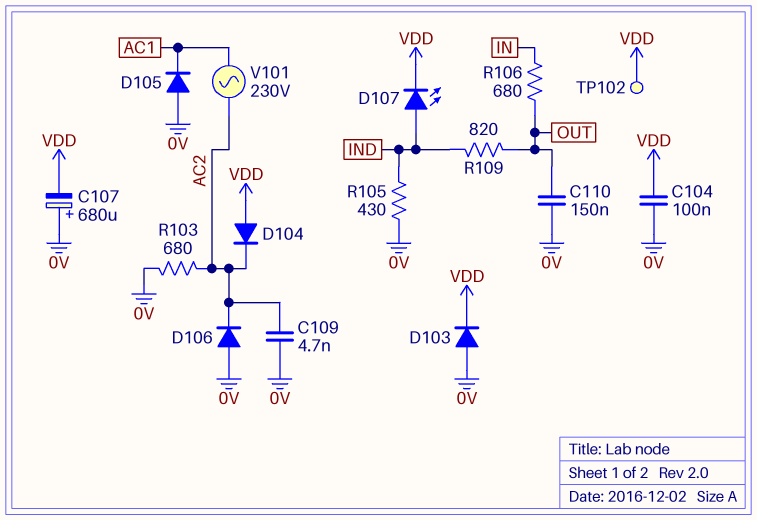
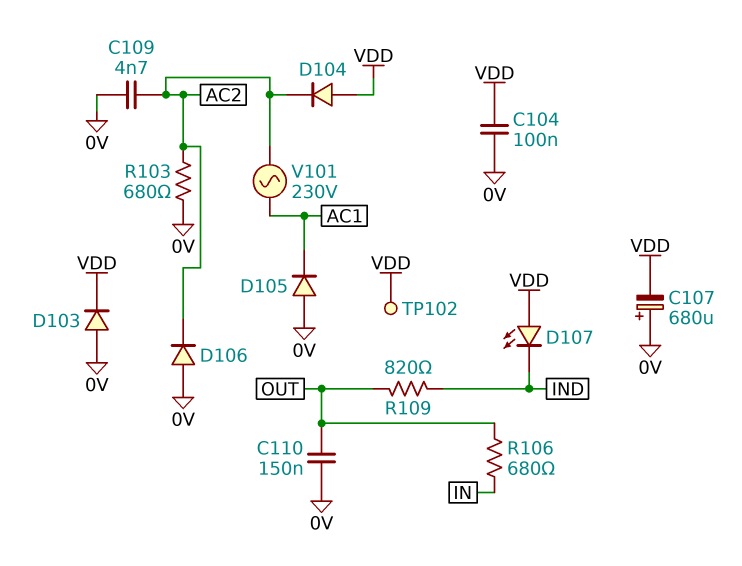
D107: LED (A IND, K VDD) -> LED (A VDD, K IND)
R105: 430 (0V, IND) -> none

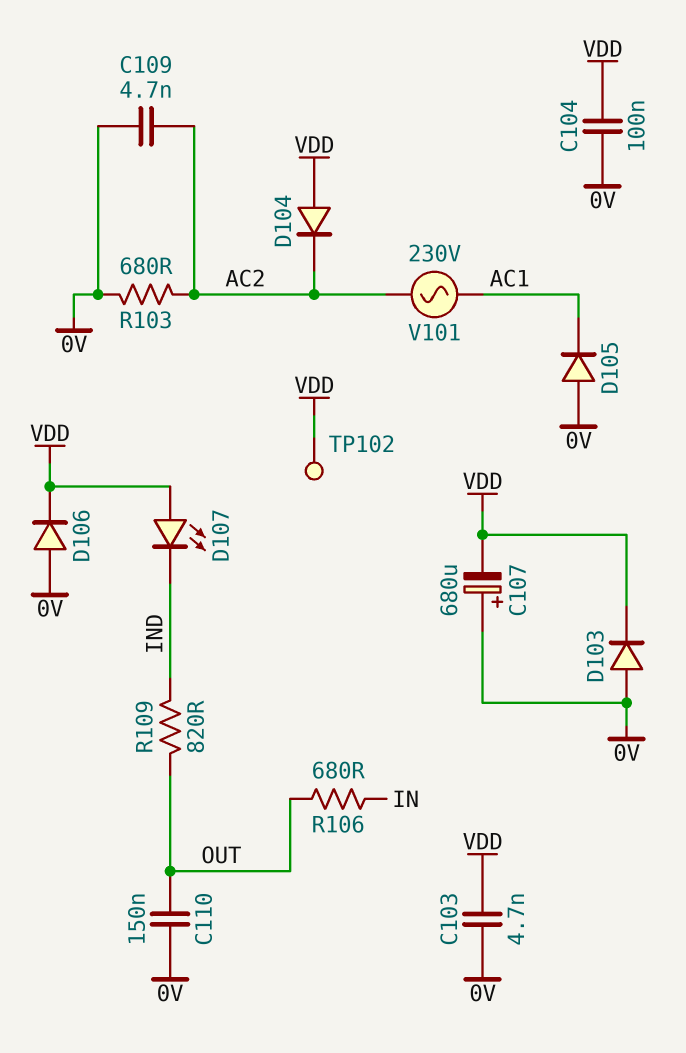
C103: none -> 4.7nF (0V, VDD)
D106: diode (A 0V, K AC2) -> diode (A 0V, K VDD)

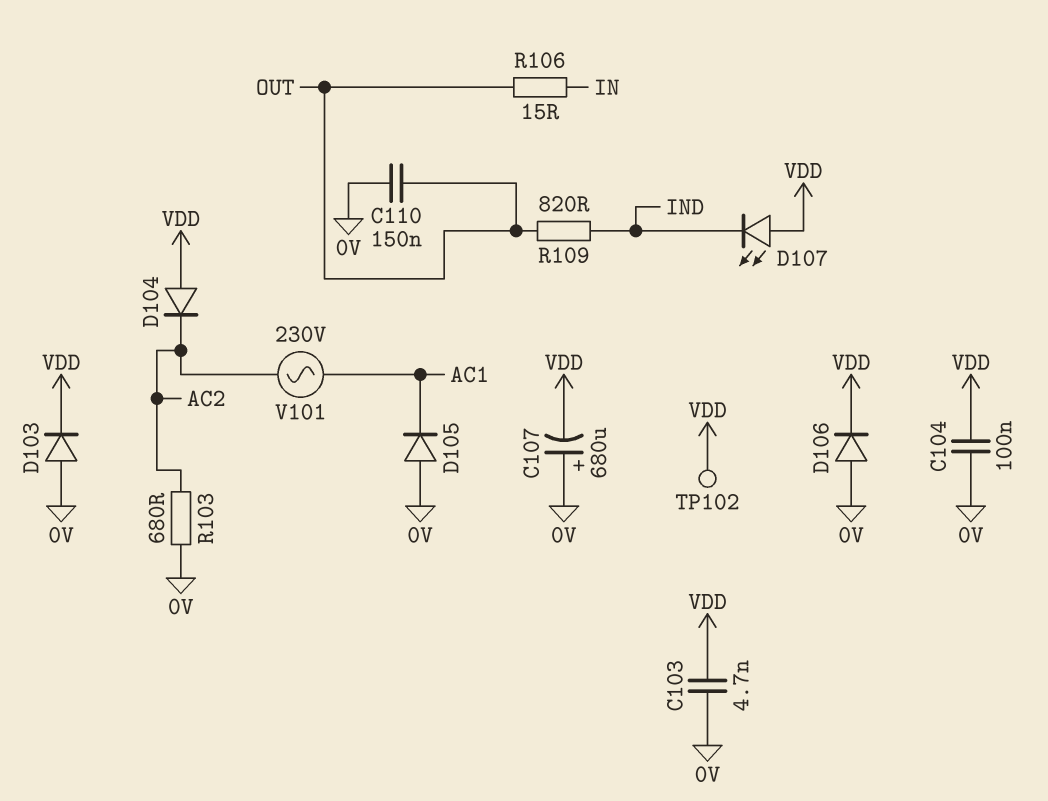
C109: 4.7nF (0V, AC2) -> none
R106: 680 (IN, OUT) -> 15 (IN, OUT)

